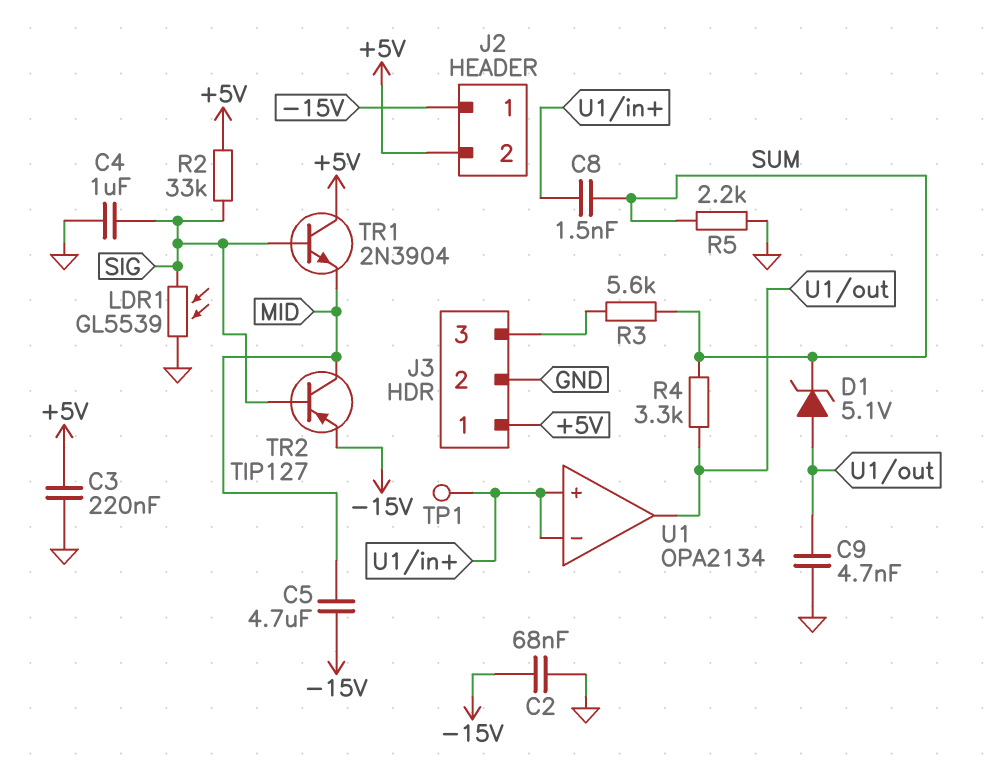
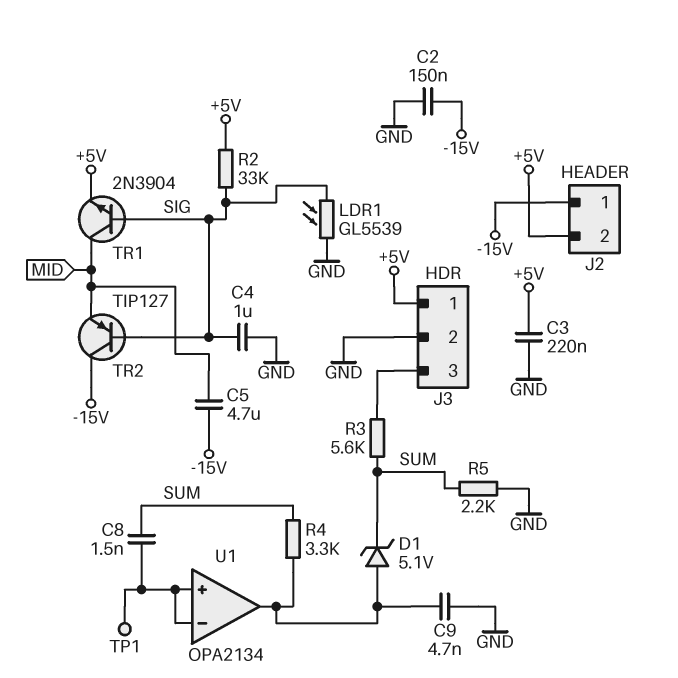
C2: 68nF (-15V, GND) -> 150nF (-15V, GND)
TR1: NPN 2N3904 (B SIG, C +5V, E MID) -> NPN 2N3904 (B SIG, C MID, E +5V)
TR2: PNP TIP127 (B SIG, C MID, E -15V) -> PNP TIP127 (B SIG, C -15V, E MID)

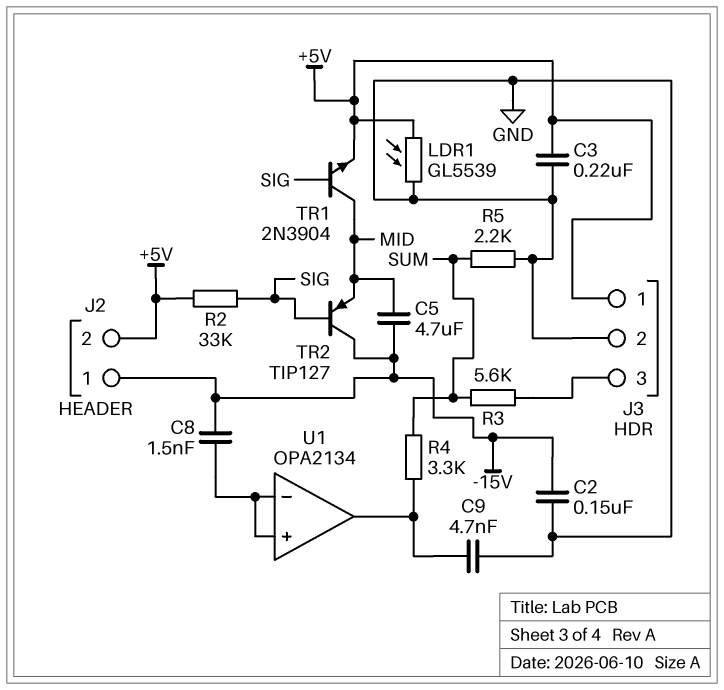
C4: 1uF (GND, SIG) -> none
C8: 1.5nF (SUM, U1/in+) -> 1.5nF (-15V, U1/in+)
D1: zener 5.1V (A U1/out, K SUM) -> none
LDR1: GL5539 (GND, SIG) -> GL5539 (+5V, GND)
TP1: test point (U1/in+) -> none

